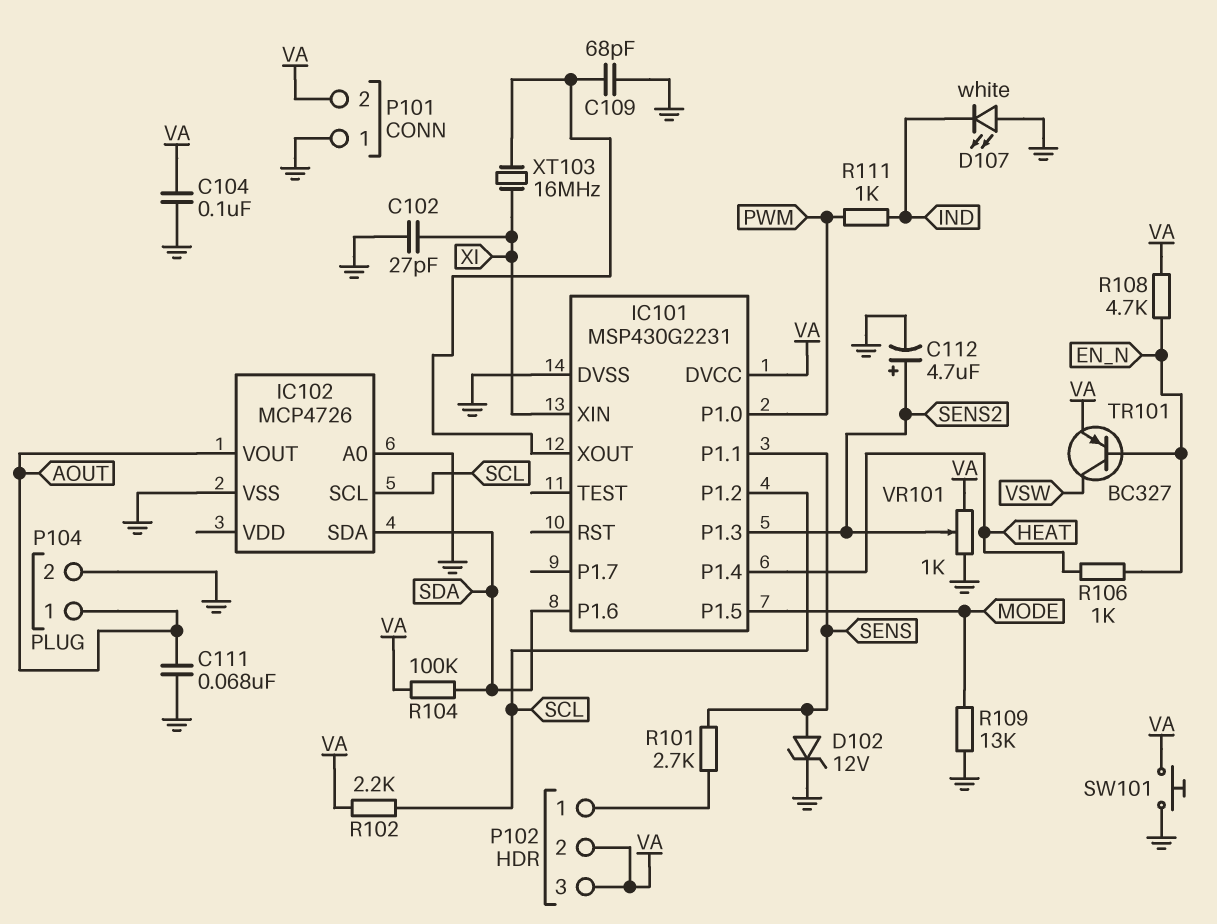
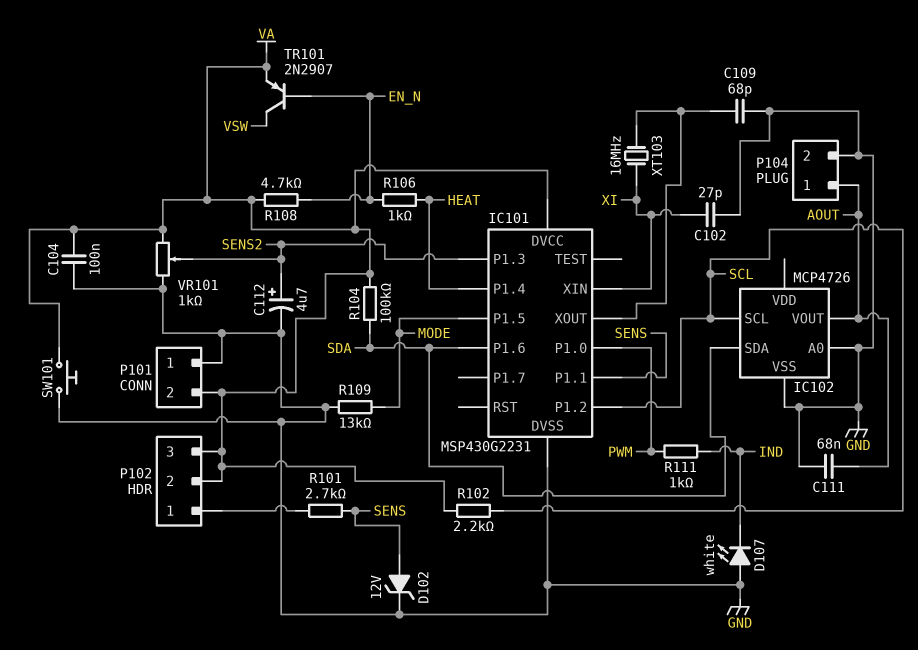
TR101: PNP BC327 (B EN_N, C VSW, E VA) -> PNP 2N2907 (B EN_N, C VSW, E VA)

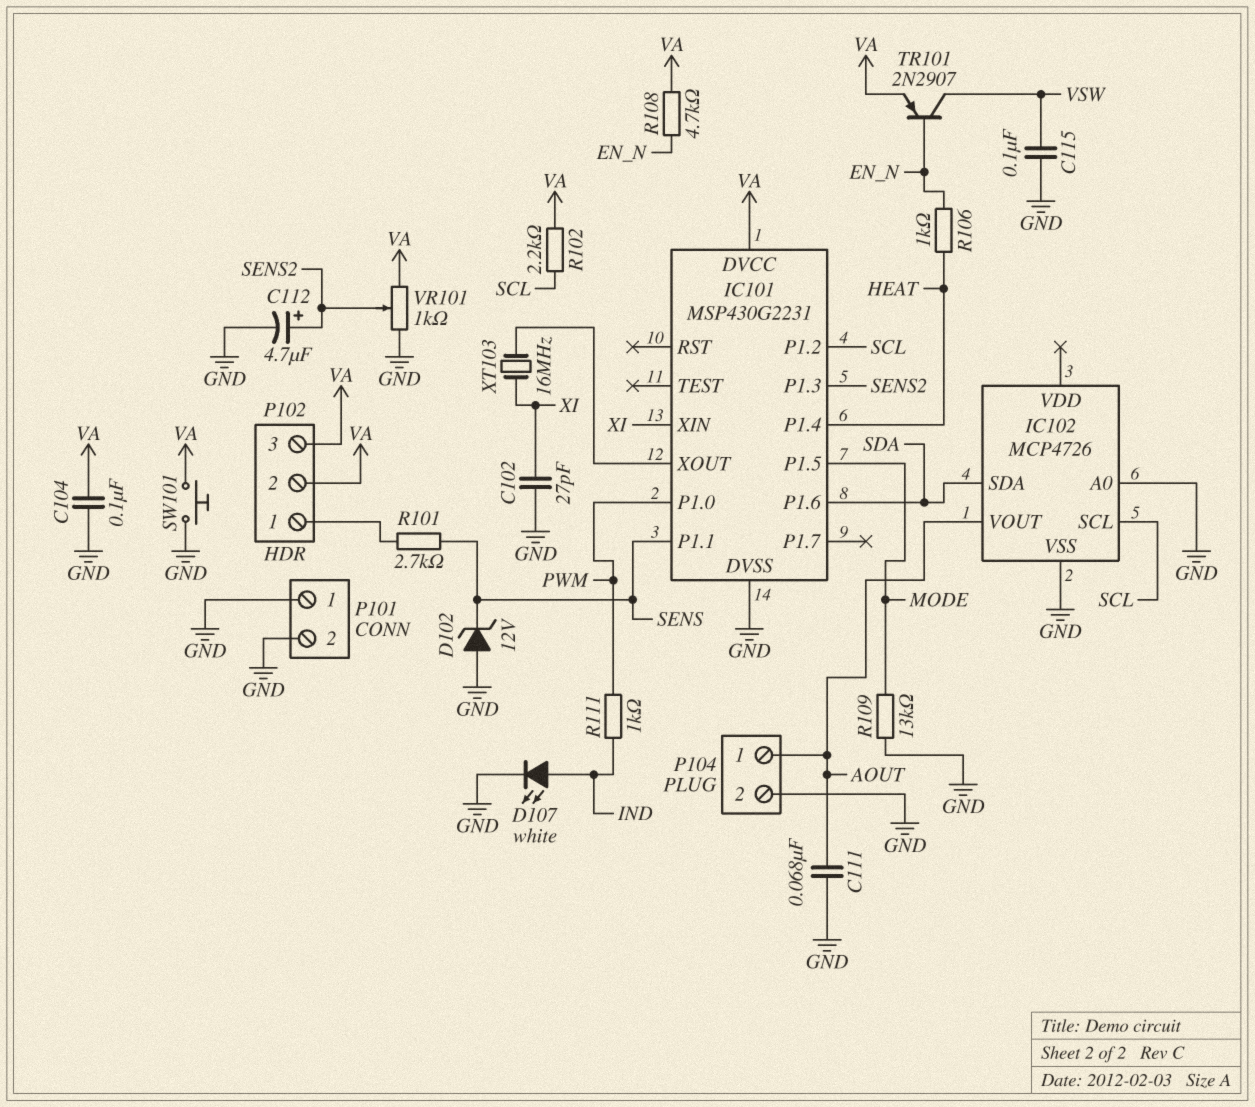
C109: 68pF (GND, IC101/XOUT) -> none
C115: none -> 100nF (GND, VSW)
D102: zener 12V (A SENS, K GND) -> zener 12V (A GND, K SENS)
D107: LED white (A GND, K IND) -> LED white (A IND, K GND)
P101 pin 2: VA -> GND
R104: 100k (SDA, VA) -> none

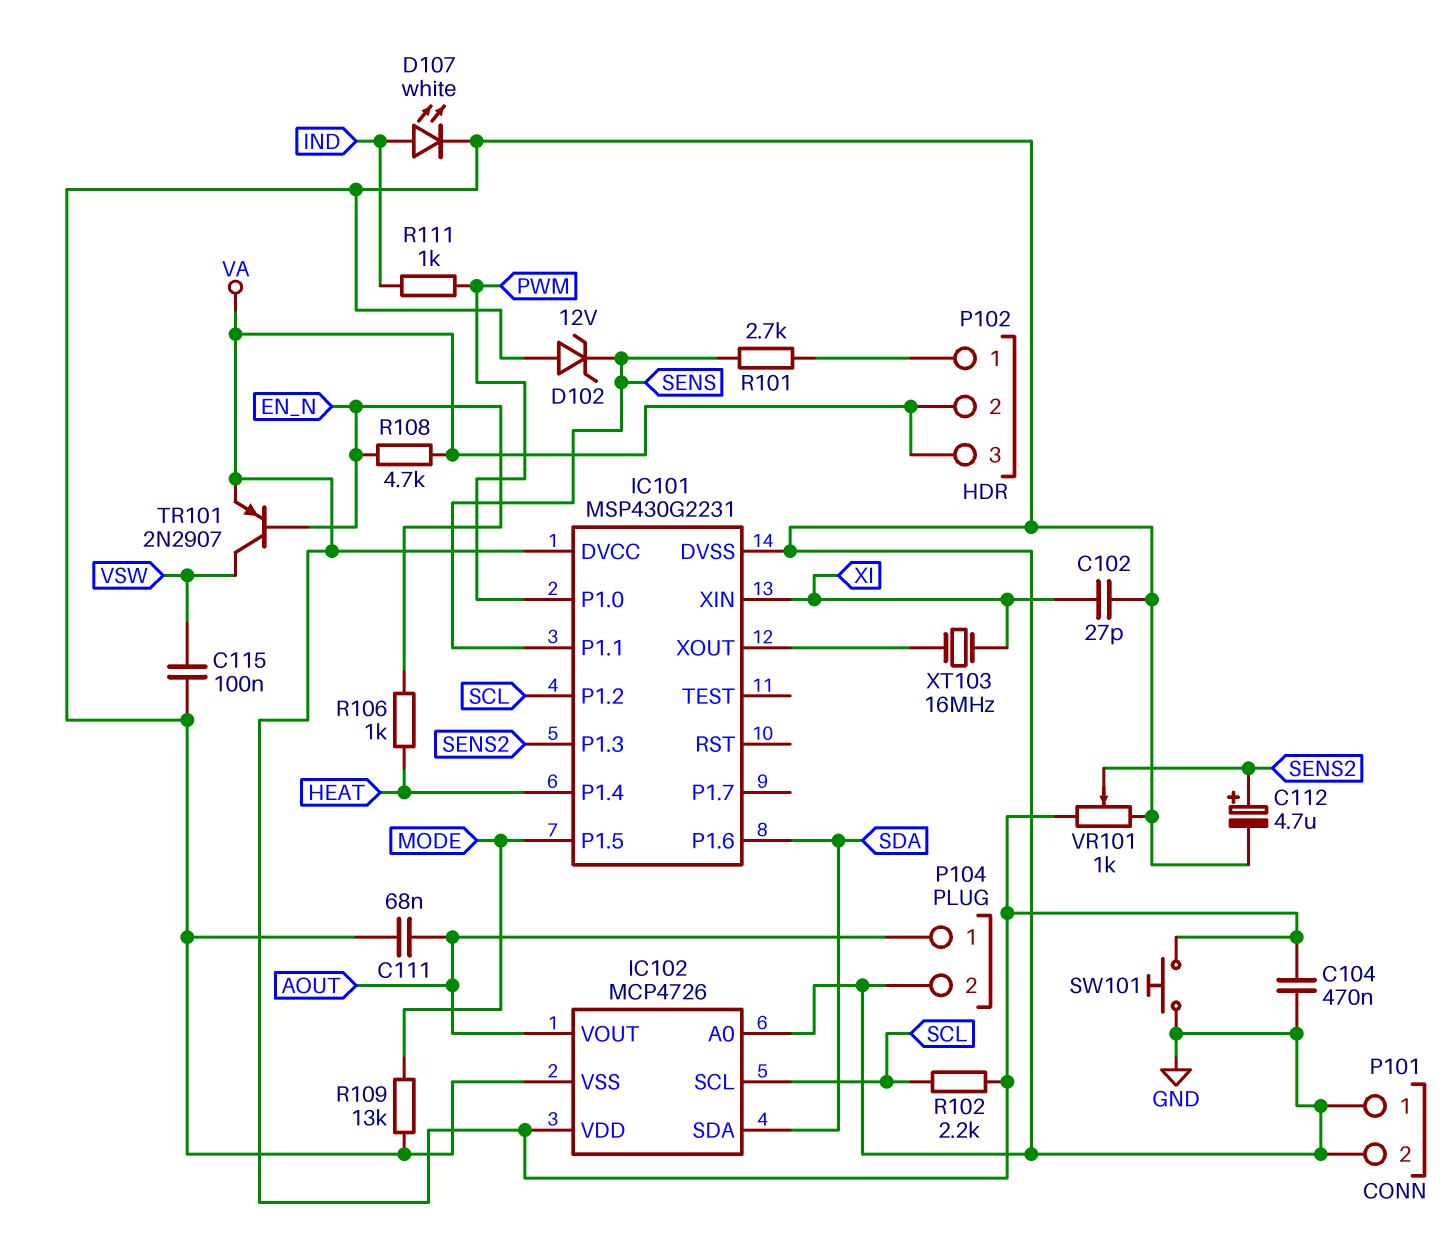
C104: 100nF (GND, VA) -> 470nF (GND, VA)
IC102 pin VDD: none -> VA

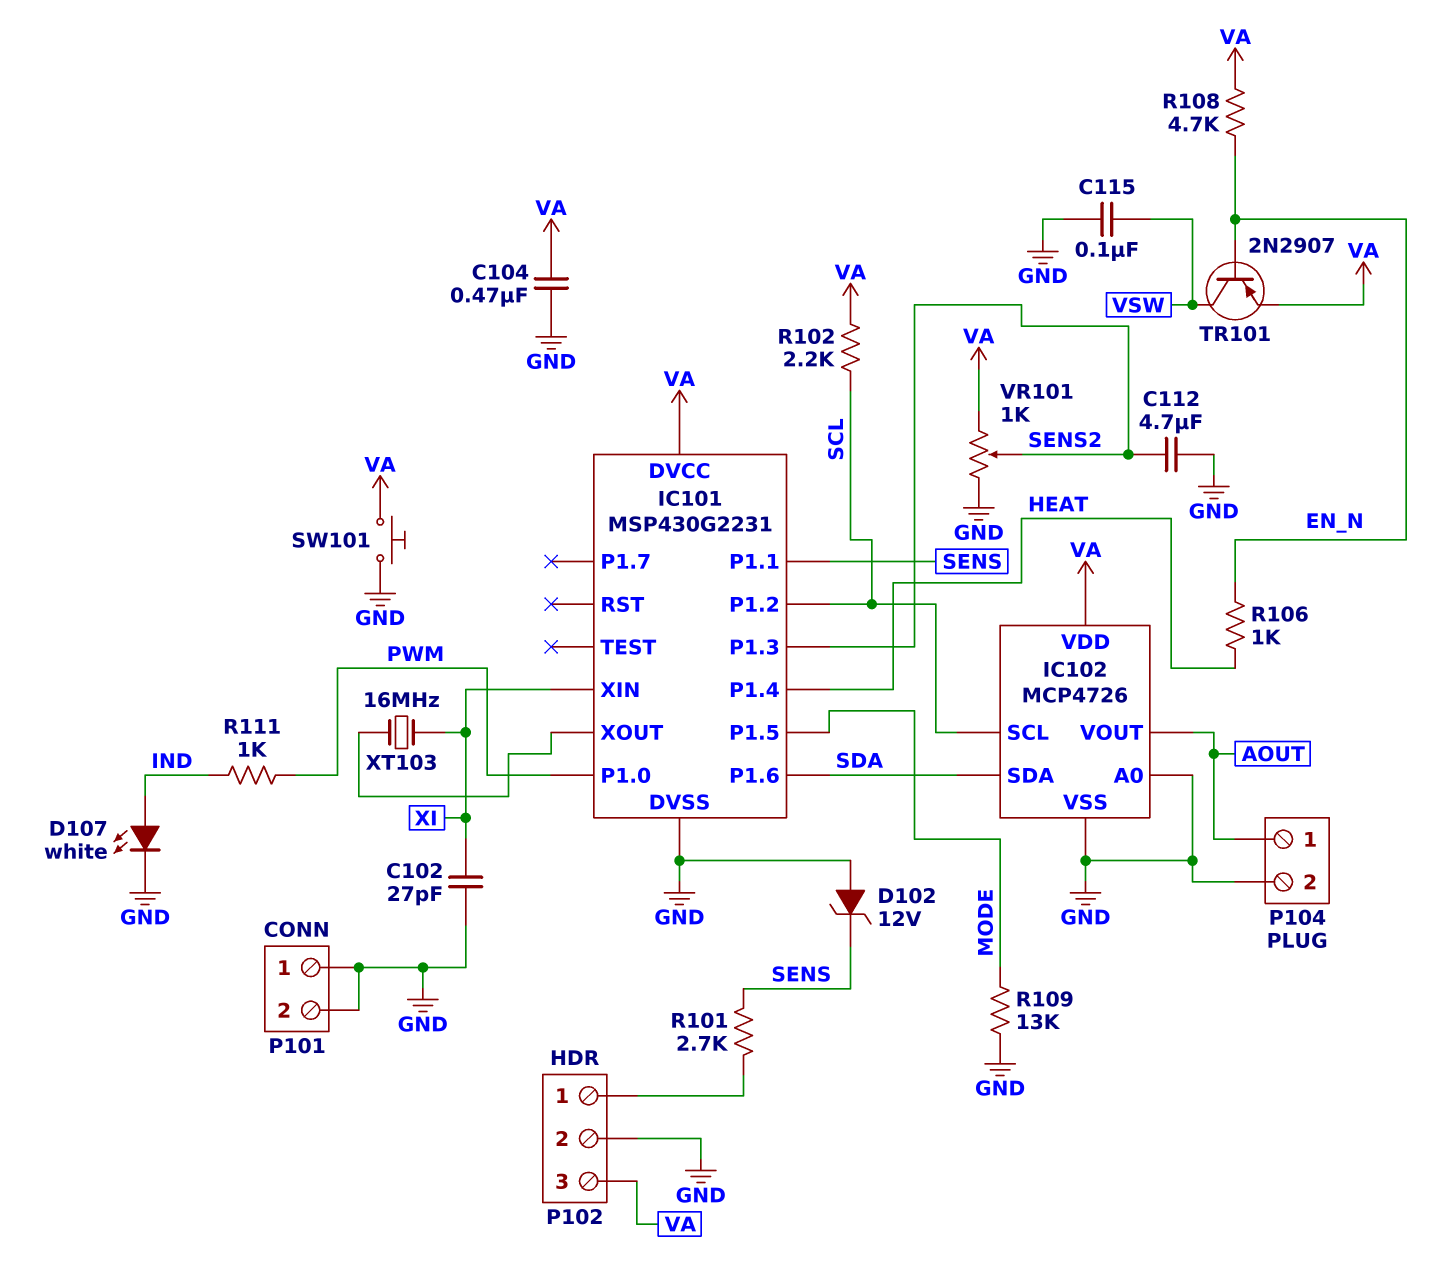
C111: 68nF (AOUT, GND) -> none
C112: 4.7uF (plus SENS2, minus GND) -> 4.7uF (GND, SENS2)
P102 pin 2: VA -> GND

